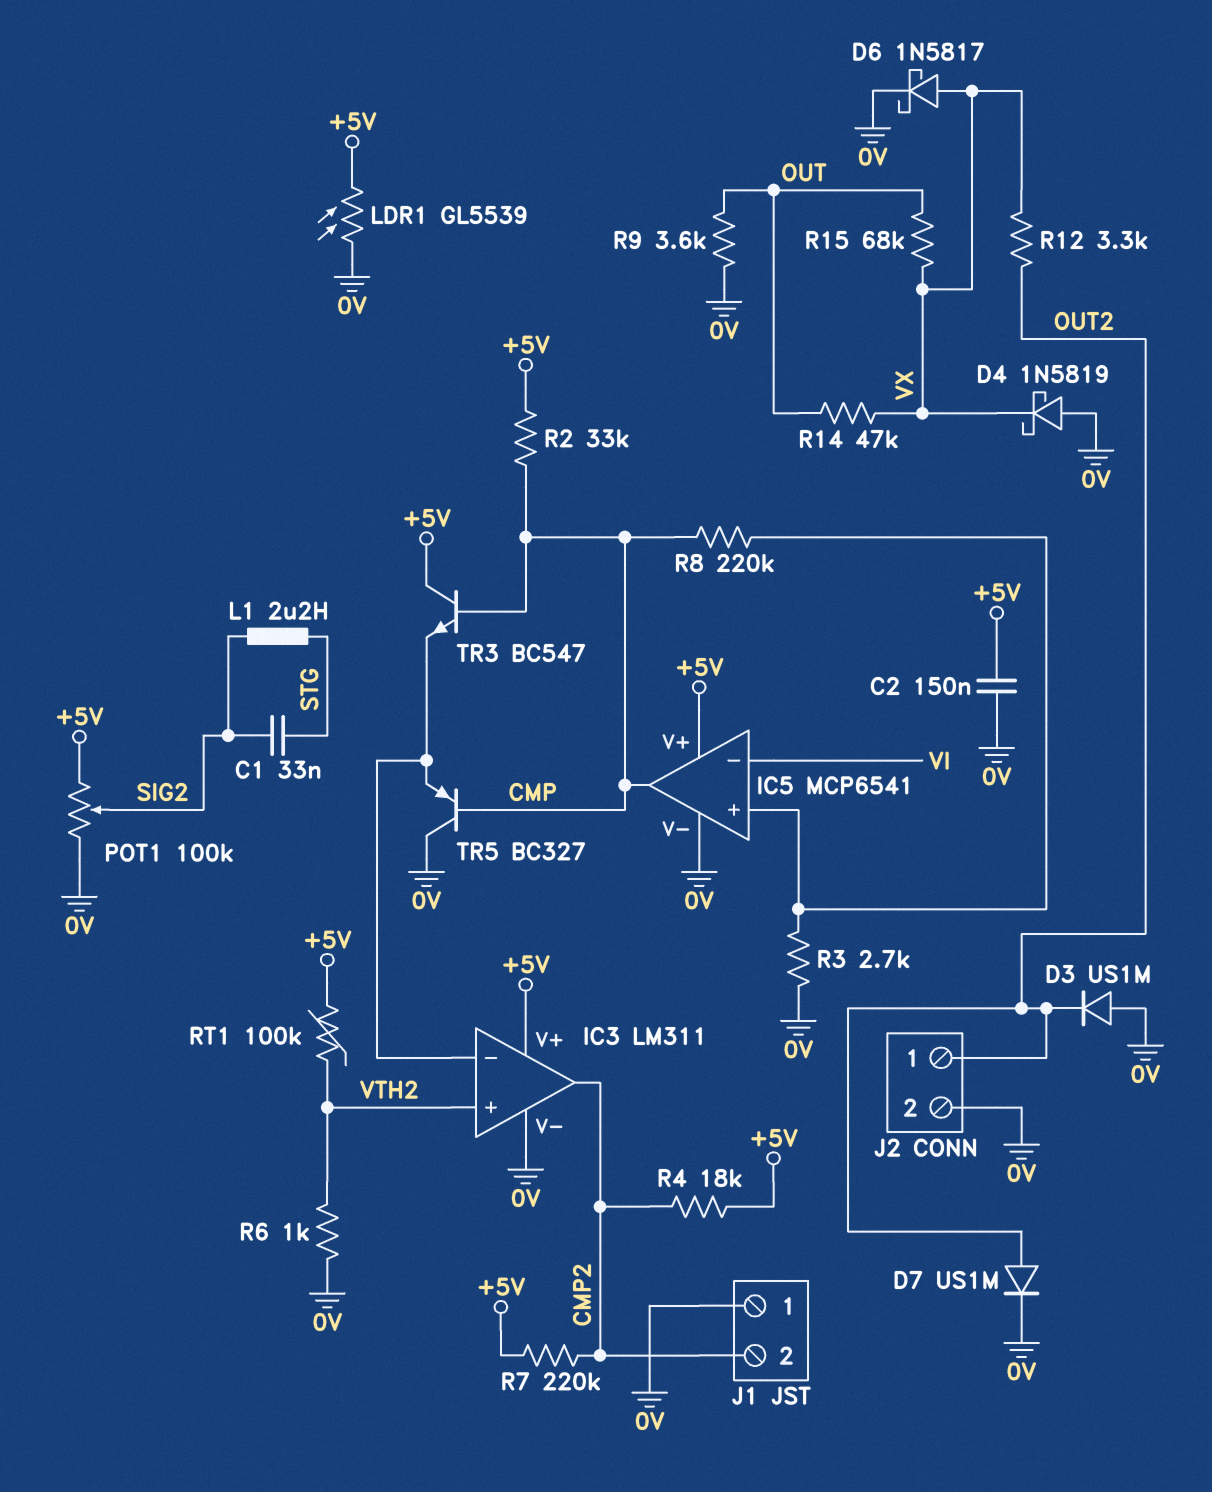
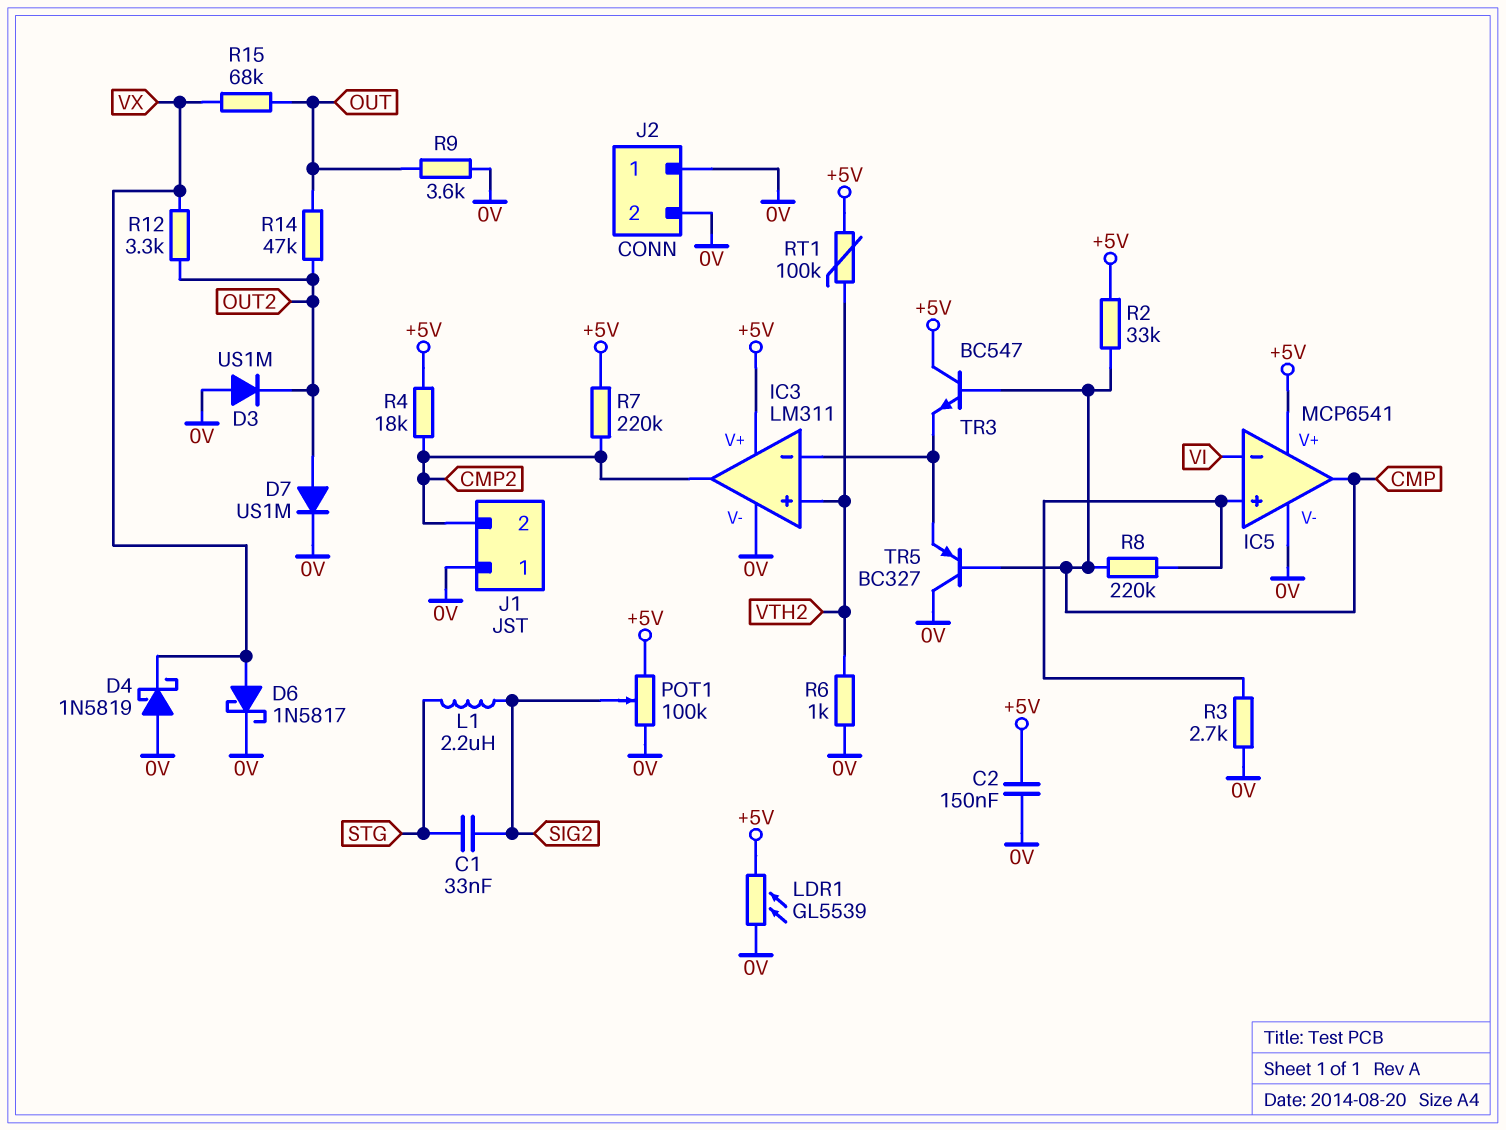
J2 pin 1: OUT2 -> 0V
R14: 47k (OUT, VX) -> 47k (OUT, OUT2)

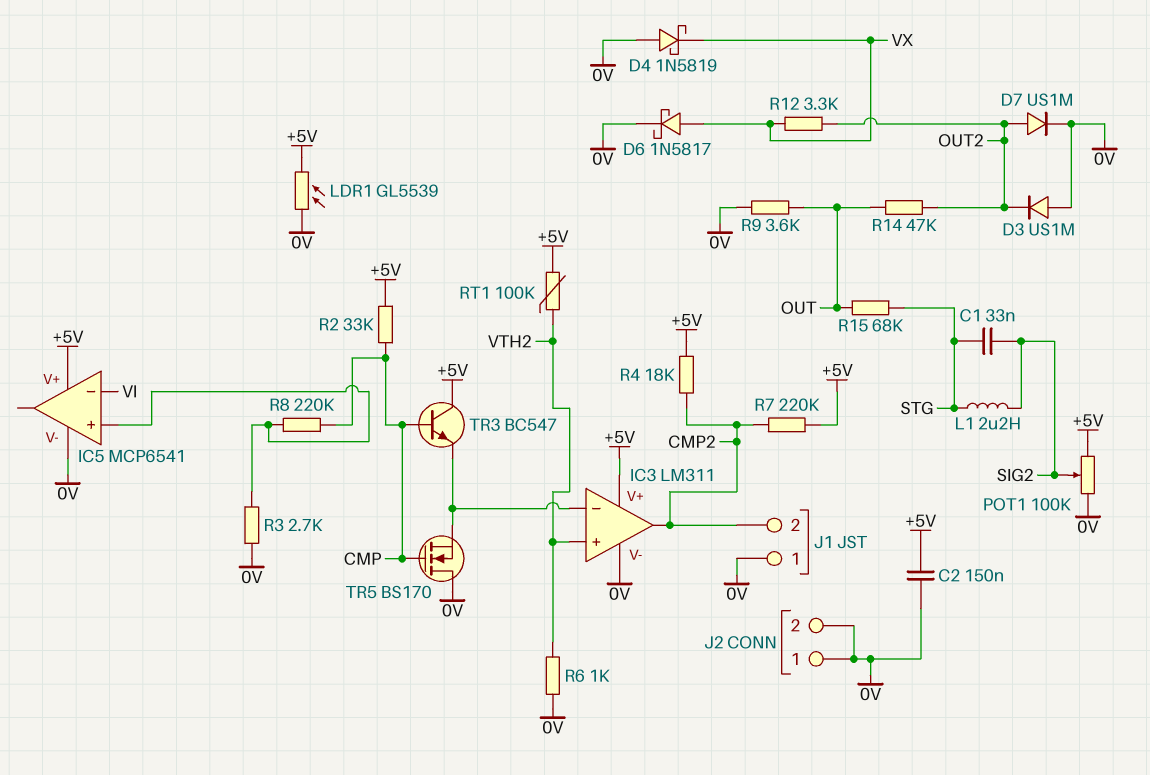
IC5 pin out: CMP -> none
R15: 68k (OUT, VX) -> 68k (OUT, STG)
TR5: PNP BC327 (B CMP, C 0V, E IC3/in-) -> NMOS BS170 (G CMP, D 0V, S IC3/in-)

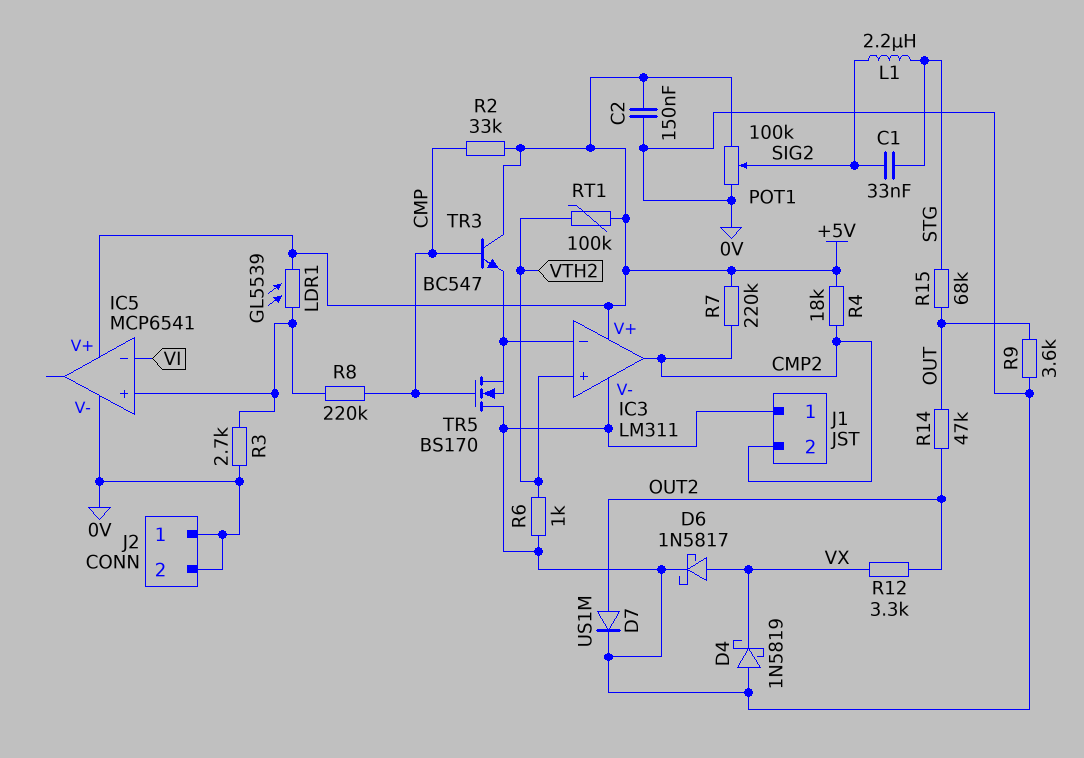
D3: diode US1M (A 0V, K OUT2) -> none
LDR1: GL5539 (+5V, 0V) -> GL5539 (+5V, IC5/in+)

